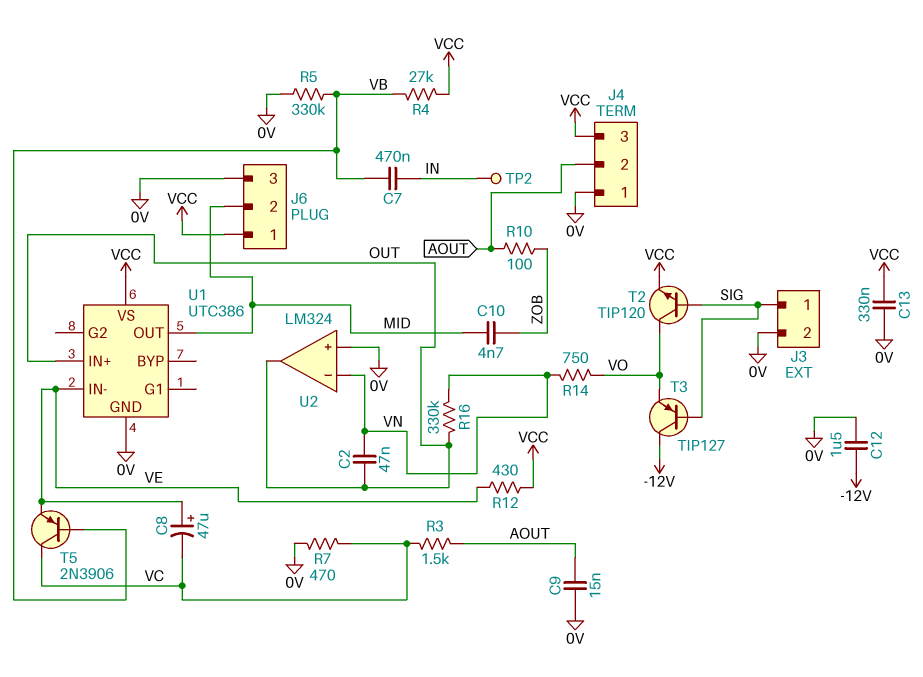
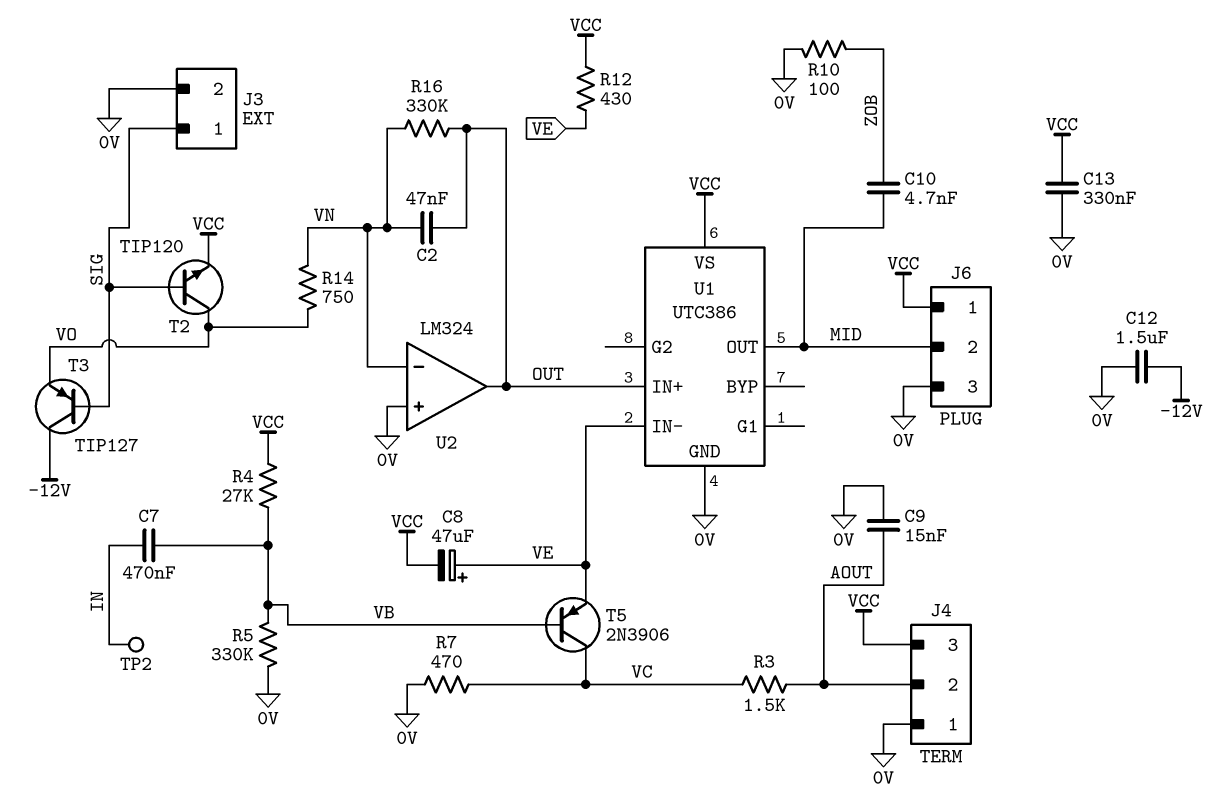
C8: 47uF (plus VE, minus VC) -> 47uF (plus VE, minus VCC)
R10: 100 (AOUT, ZOB) -> 100 (0V, ZOB)

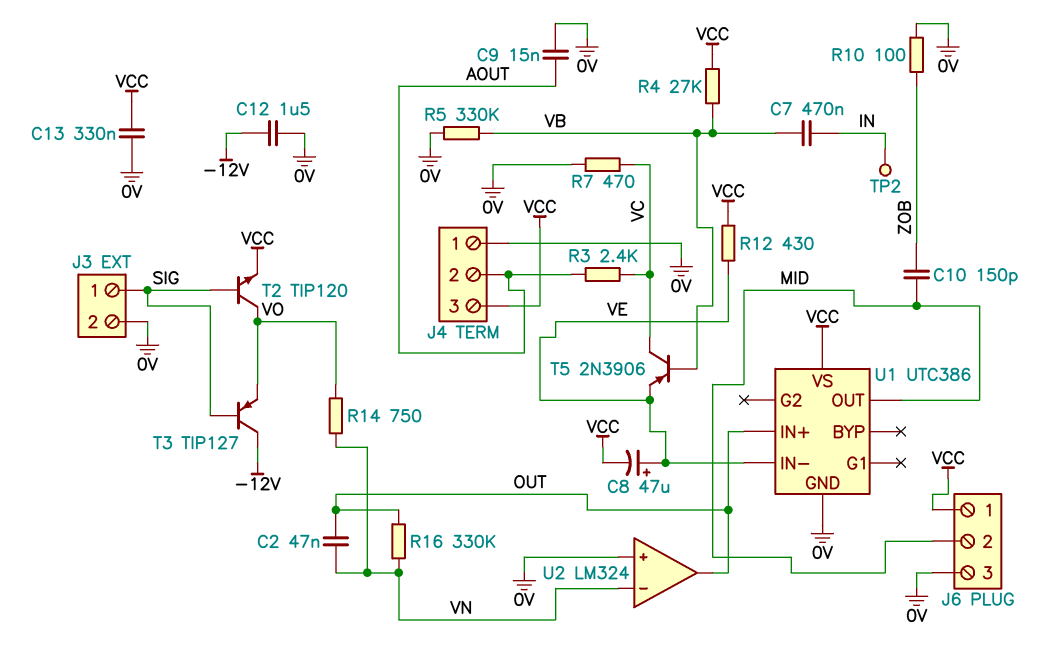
C10: 4.7nF (MID, ZOB) -> 150pF (MID, ZOB)
R3: 1.5k (AOUT, VC) -> 2.4k (AOUT, VC)

